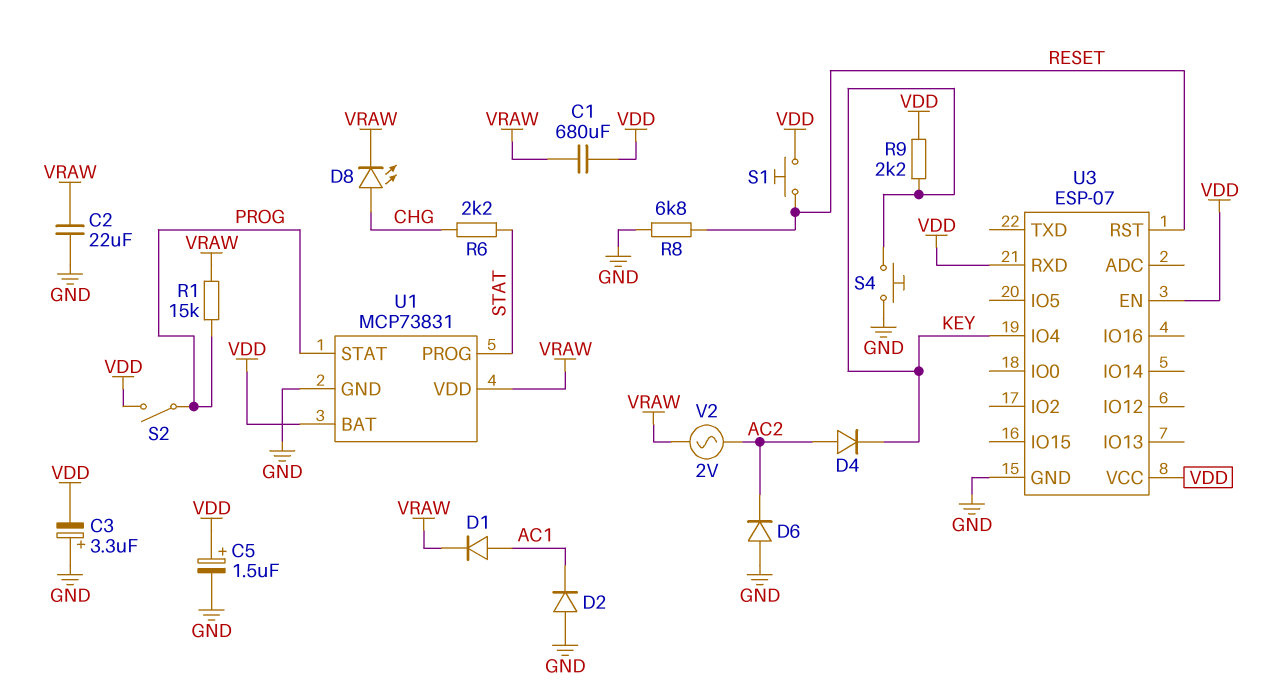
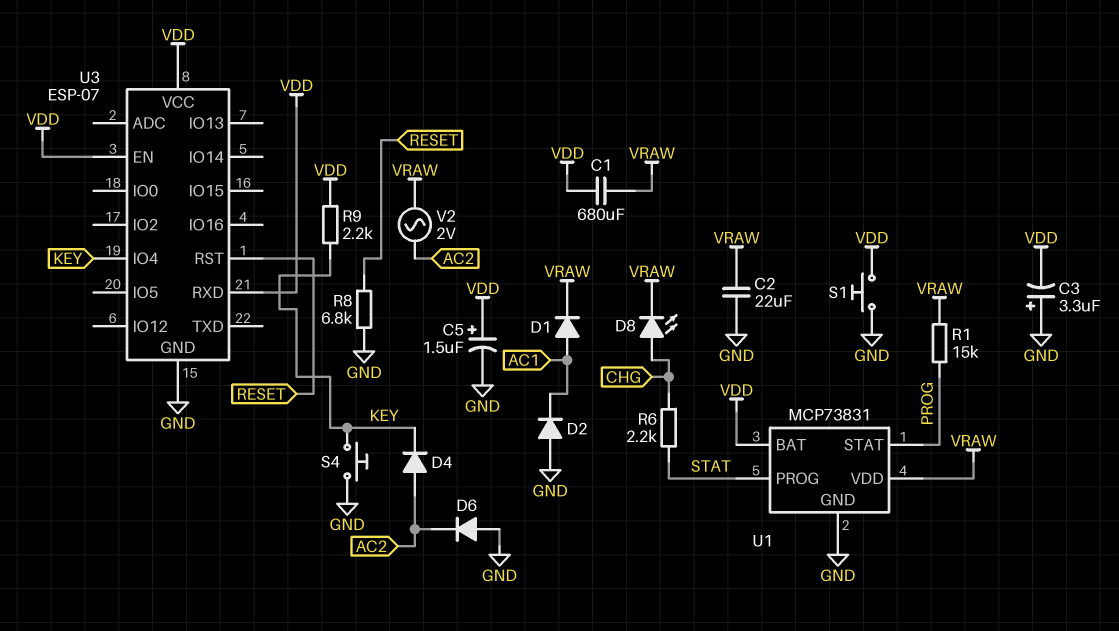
S1: button (RESET, VDD) -> button (GND, VDD)
S2: switch (PROG, VDD) -> none

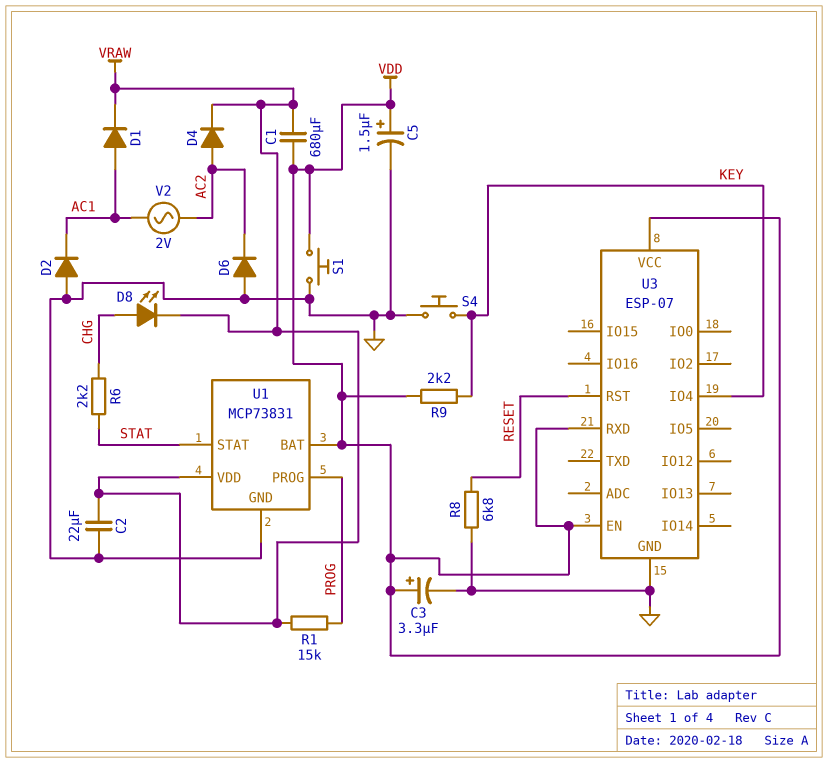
C3: 3.3uF (plus GND, minus VDD) -> 3.3uF (plus VDD, minus GND)
D4: diode (A AC2, K KEY) -> diode (A AC2, K VRAW)
U1 pin PROG: STAT -> PROG
U1 pin STAT: PROG -> STAT
V2: AC 2V (AC2, VRAW) -> AC 2V (AC1, AC2)

